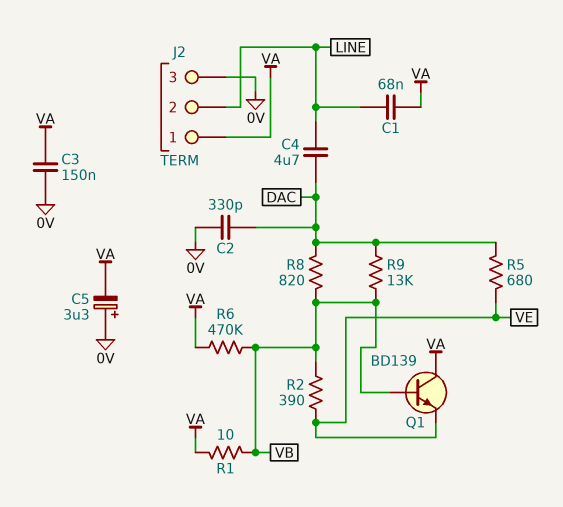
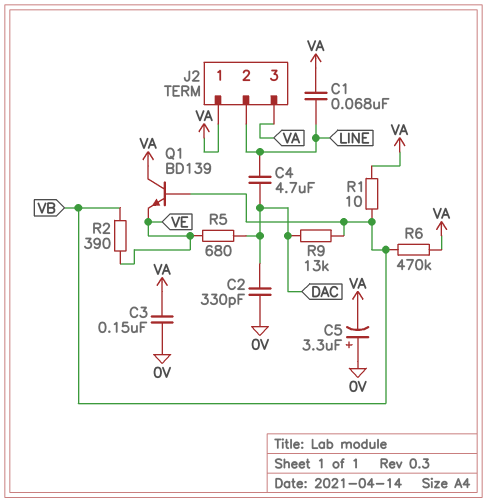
J2 pin 3: 0V -> VA
R8: 820 (DAC, VB) -> none

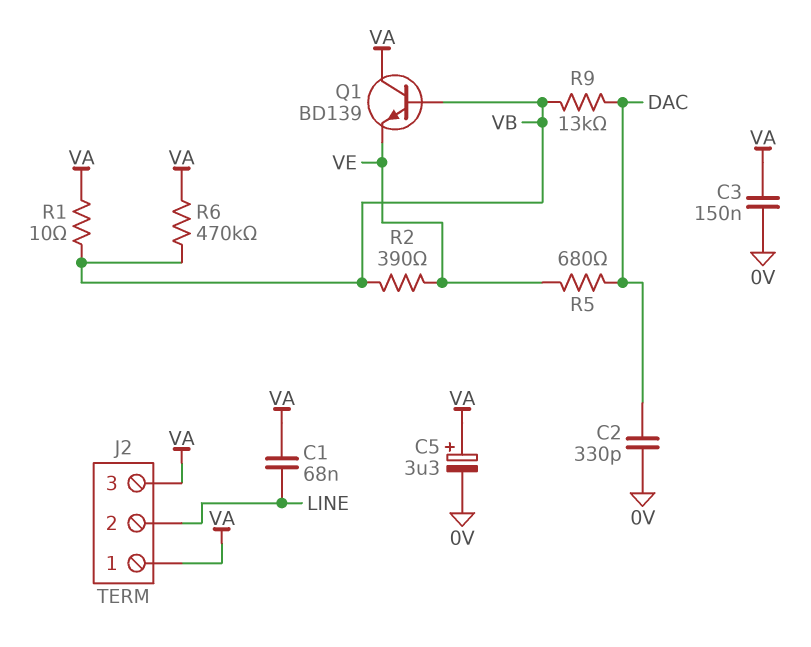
C4: 4.7uF (DAC, LINE) -> none
C5: 3.3uF (plus 0V, minus VA) -> 3.3uF (plus VA, minus 0V)

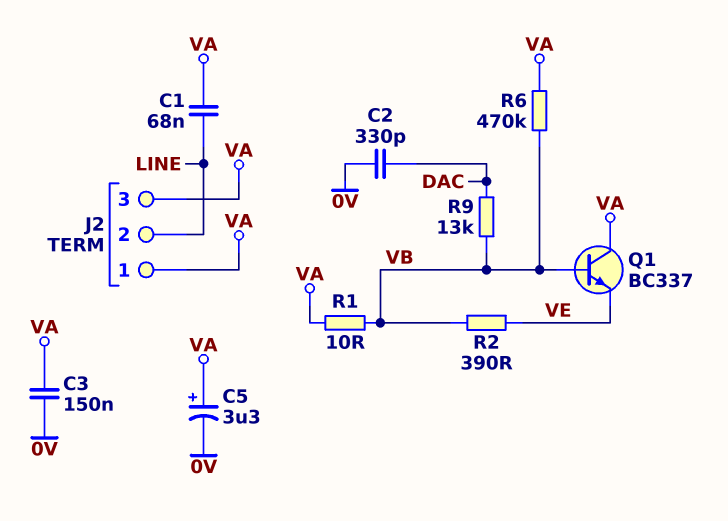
Q1: NPN BD139 (B VB, C VA, E VE) -> NPN BC337 (B VB, C VA, E VE)
R5: 680 (DAC, VE) -> none

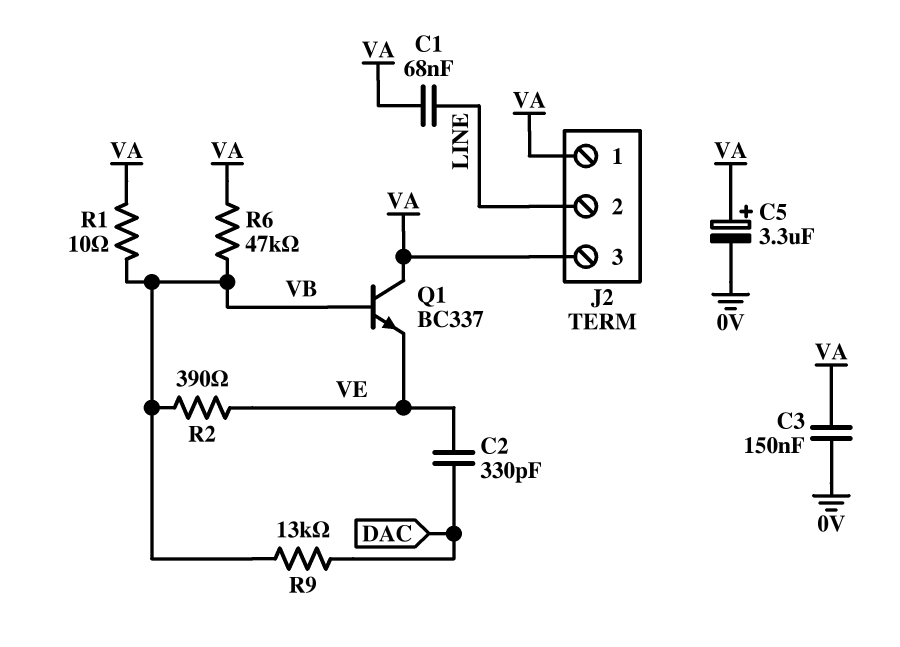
C2: 330pF (0V, DAC) -> 330pF (DAC, VE)
R6: 470k (VA, VB) -> 47k (VA, VB)

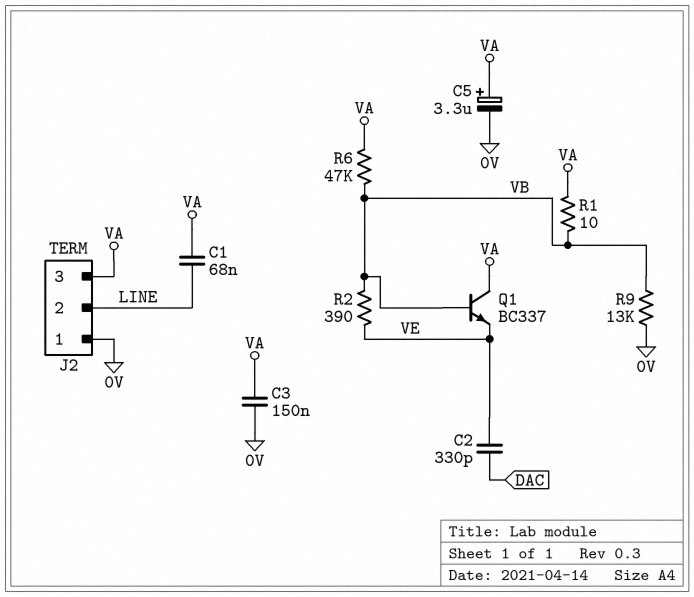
J2 pin 1: VA -> 0V
R9: 13k (DAC, VB) -> 13k (0V, VB)

